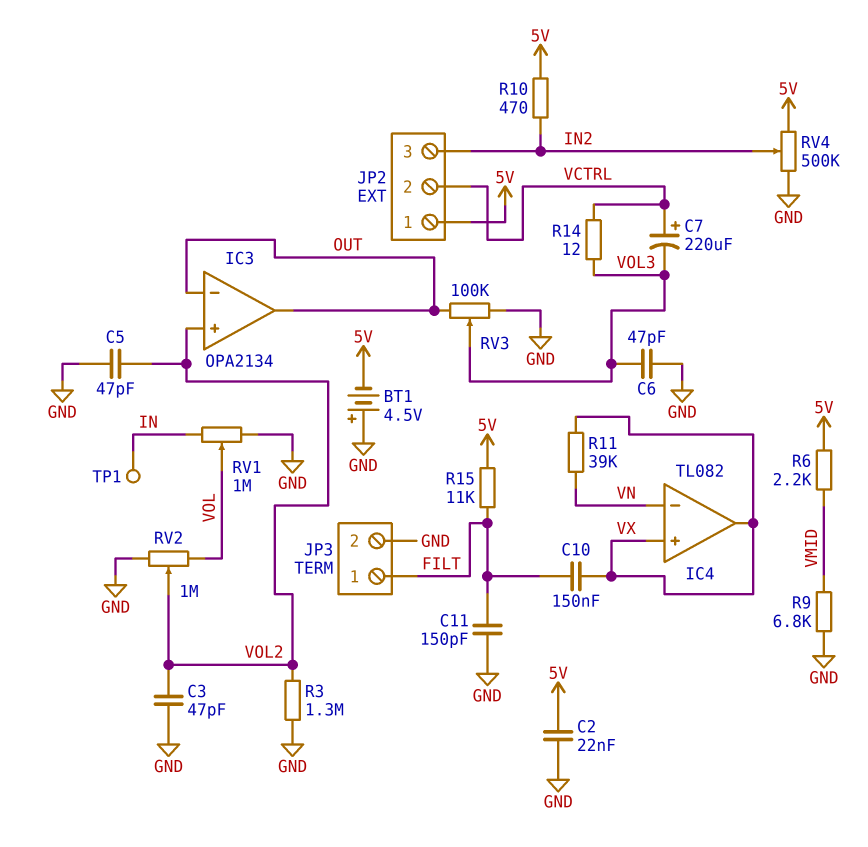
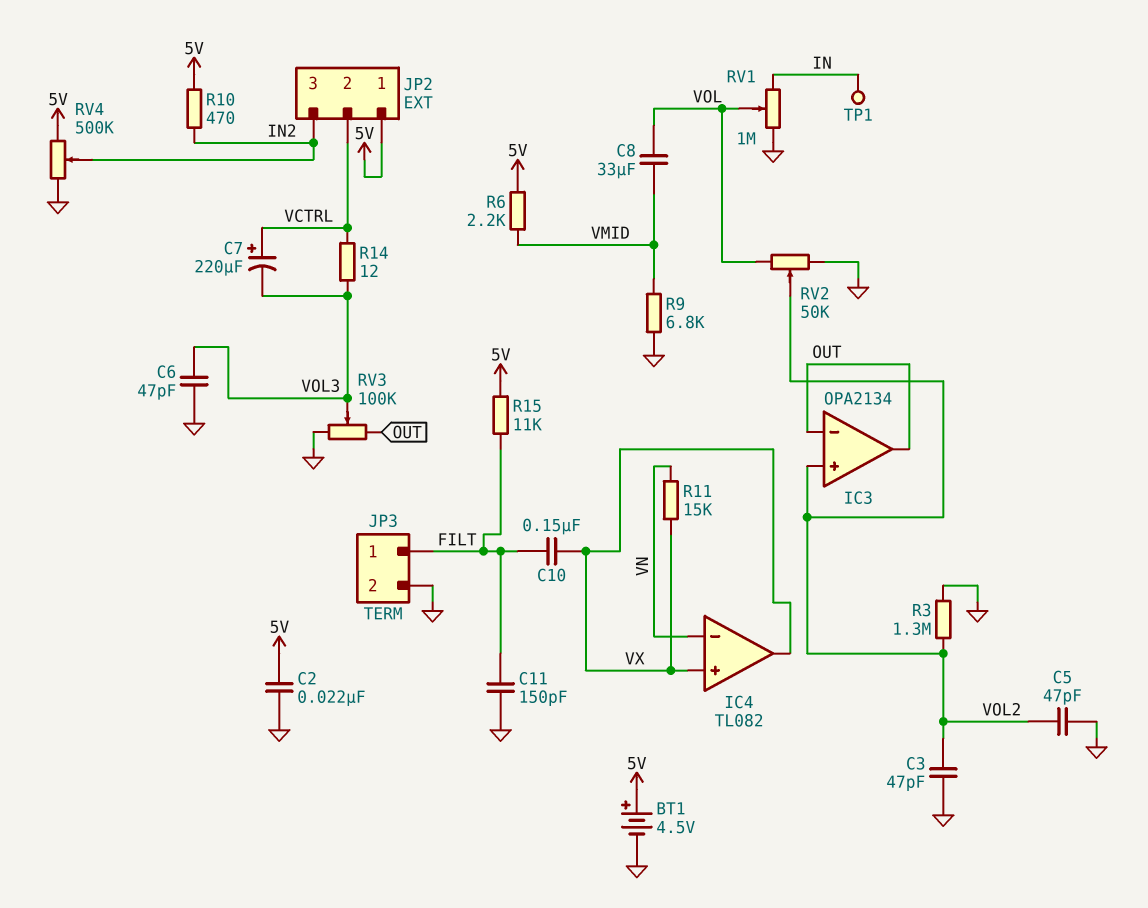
BT1: 4.5V (plus GND, minus 5V) -> 4.5V (plus 5V, minus GND)
C8: none -> 33uF (VMID, VOL)
R11: 39k (VN, VX) -> 15k (VN, VX)
RV2: 1M (GND, VOL, wiper VOL2) -> 50k (GND, VOL, wiper VOL2)

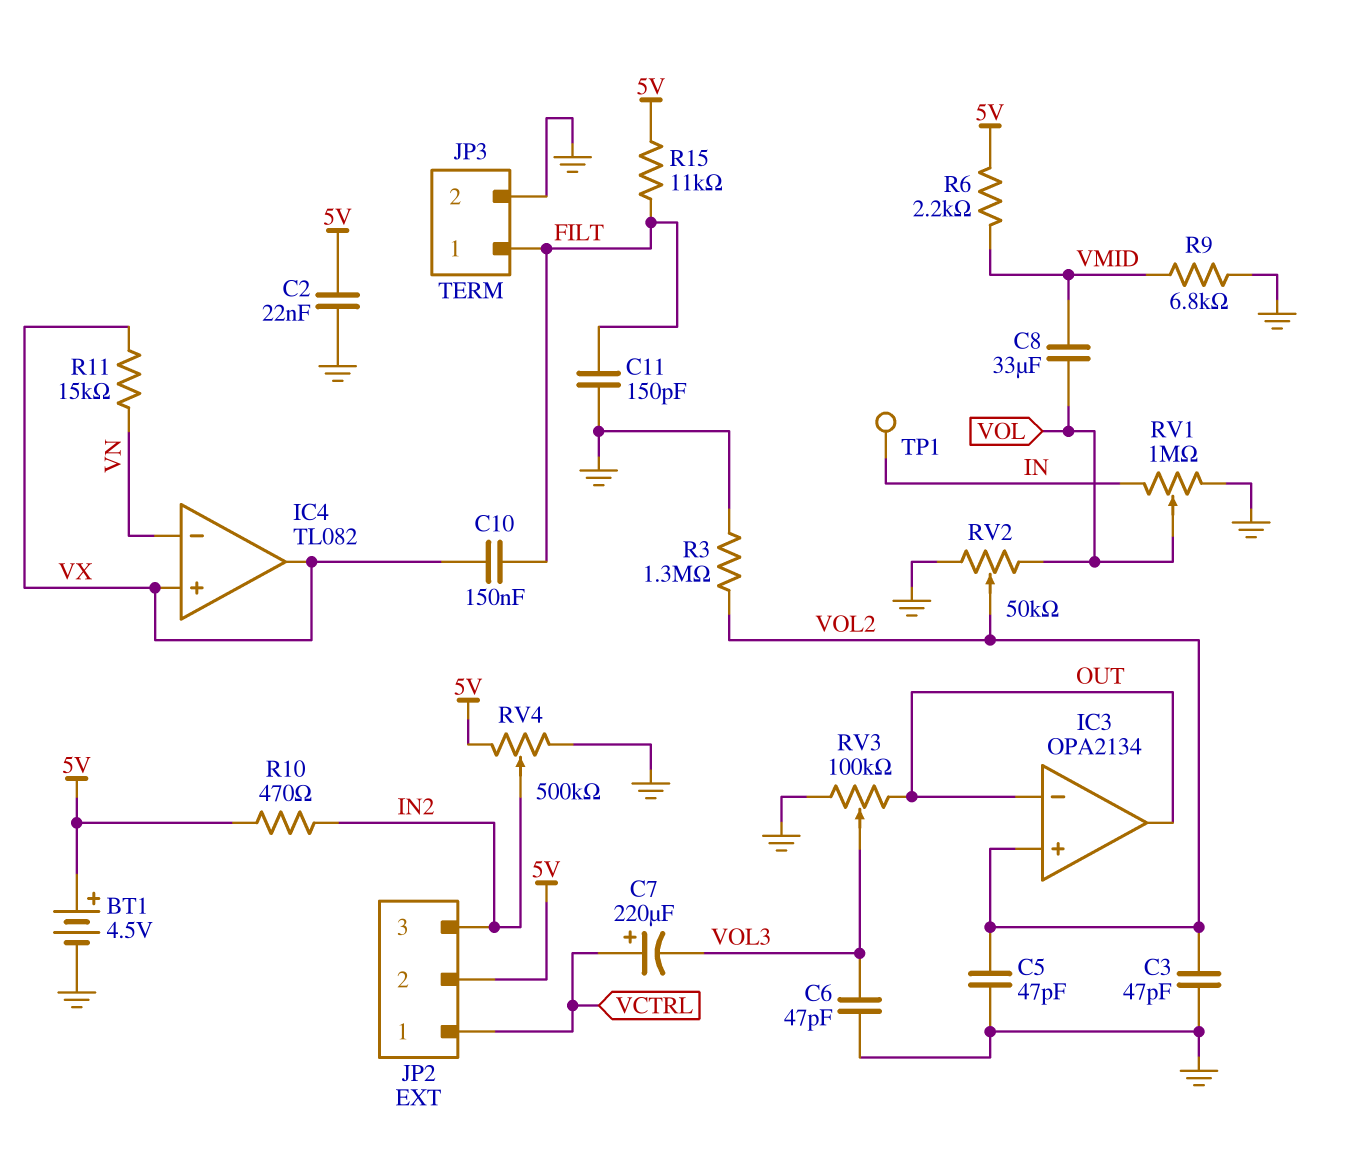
JP2 pin 1: 5V -> VCTRL
JP2 pin 2: VCTRL -> 5V
R14: 12 (VCTRL, VOL3) -> none

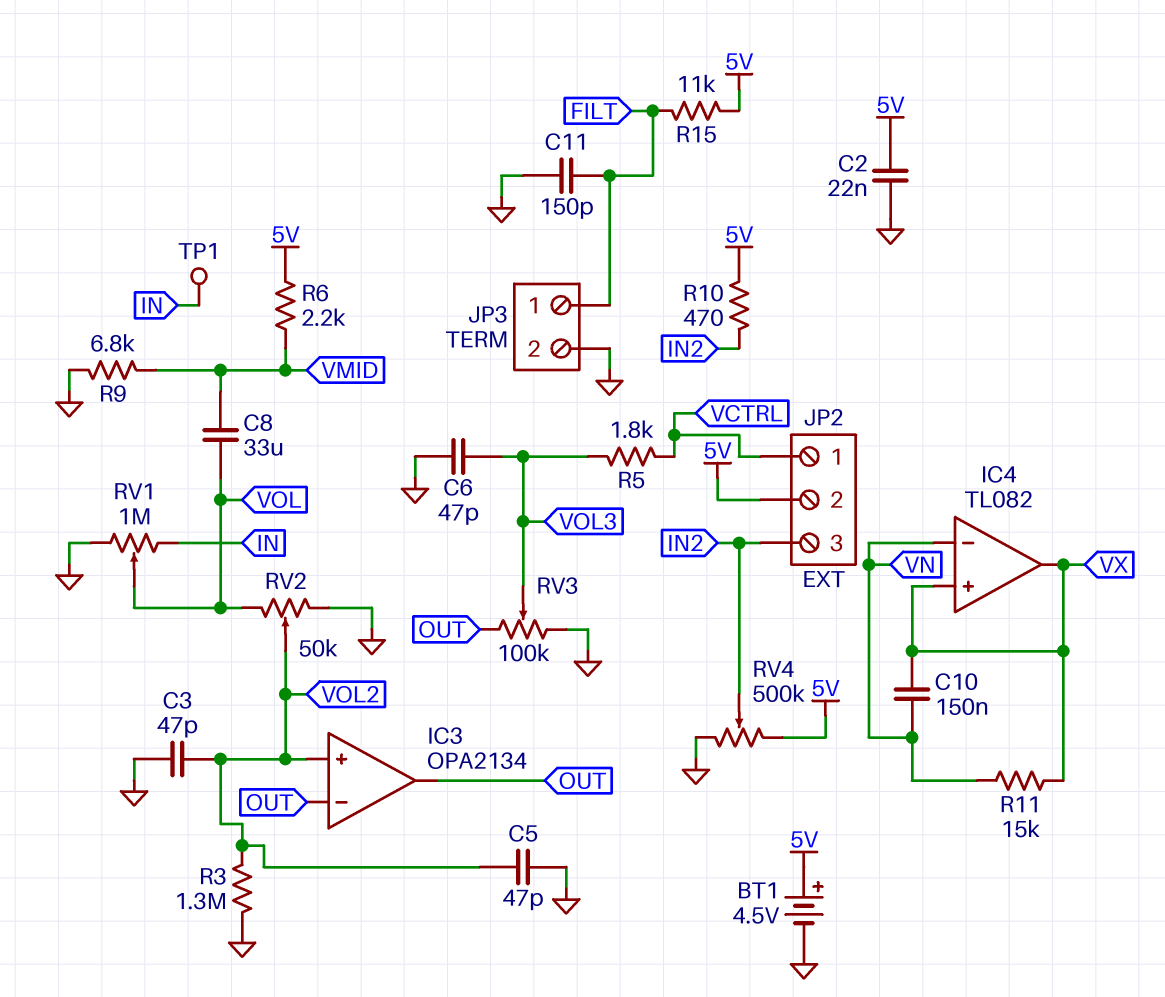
C7: 220uF (plus VCTRL, minus VOL3) -> none
C10: 150nF (FILT, VX) -> 150nF (VN, VX)
R5: none -> 1.8k (VCTRL, VOL3)

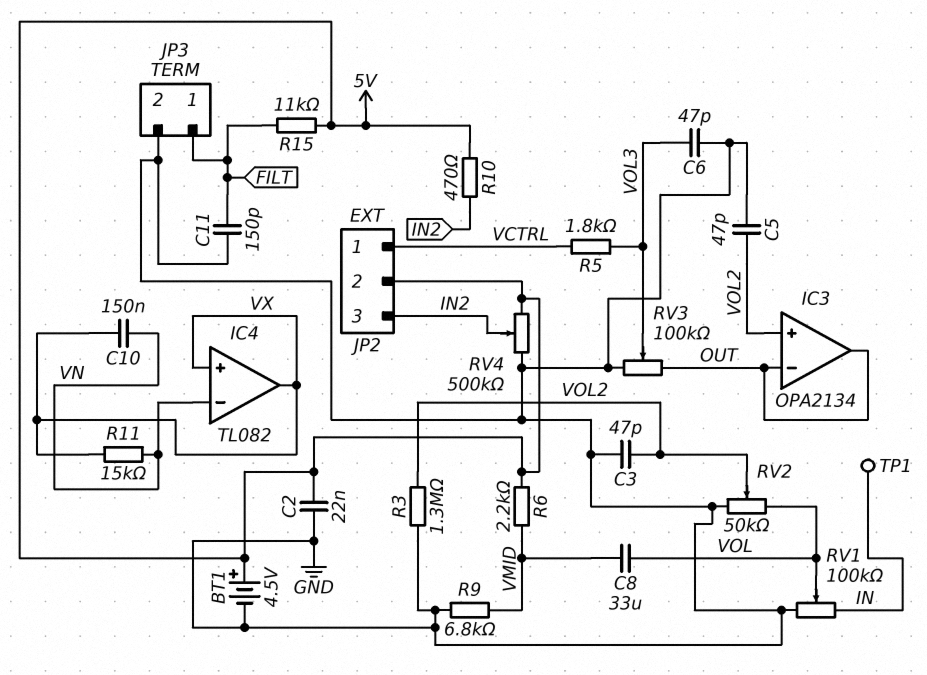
RV1: 1M (GND, IN, wiper VOL) -> 100k (GND, IN, wiper VOL)

